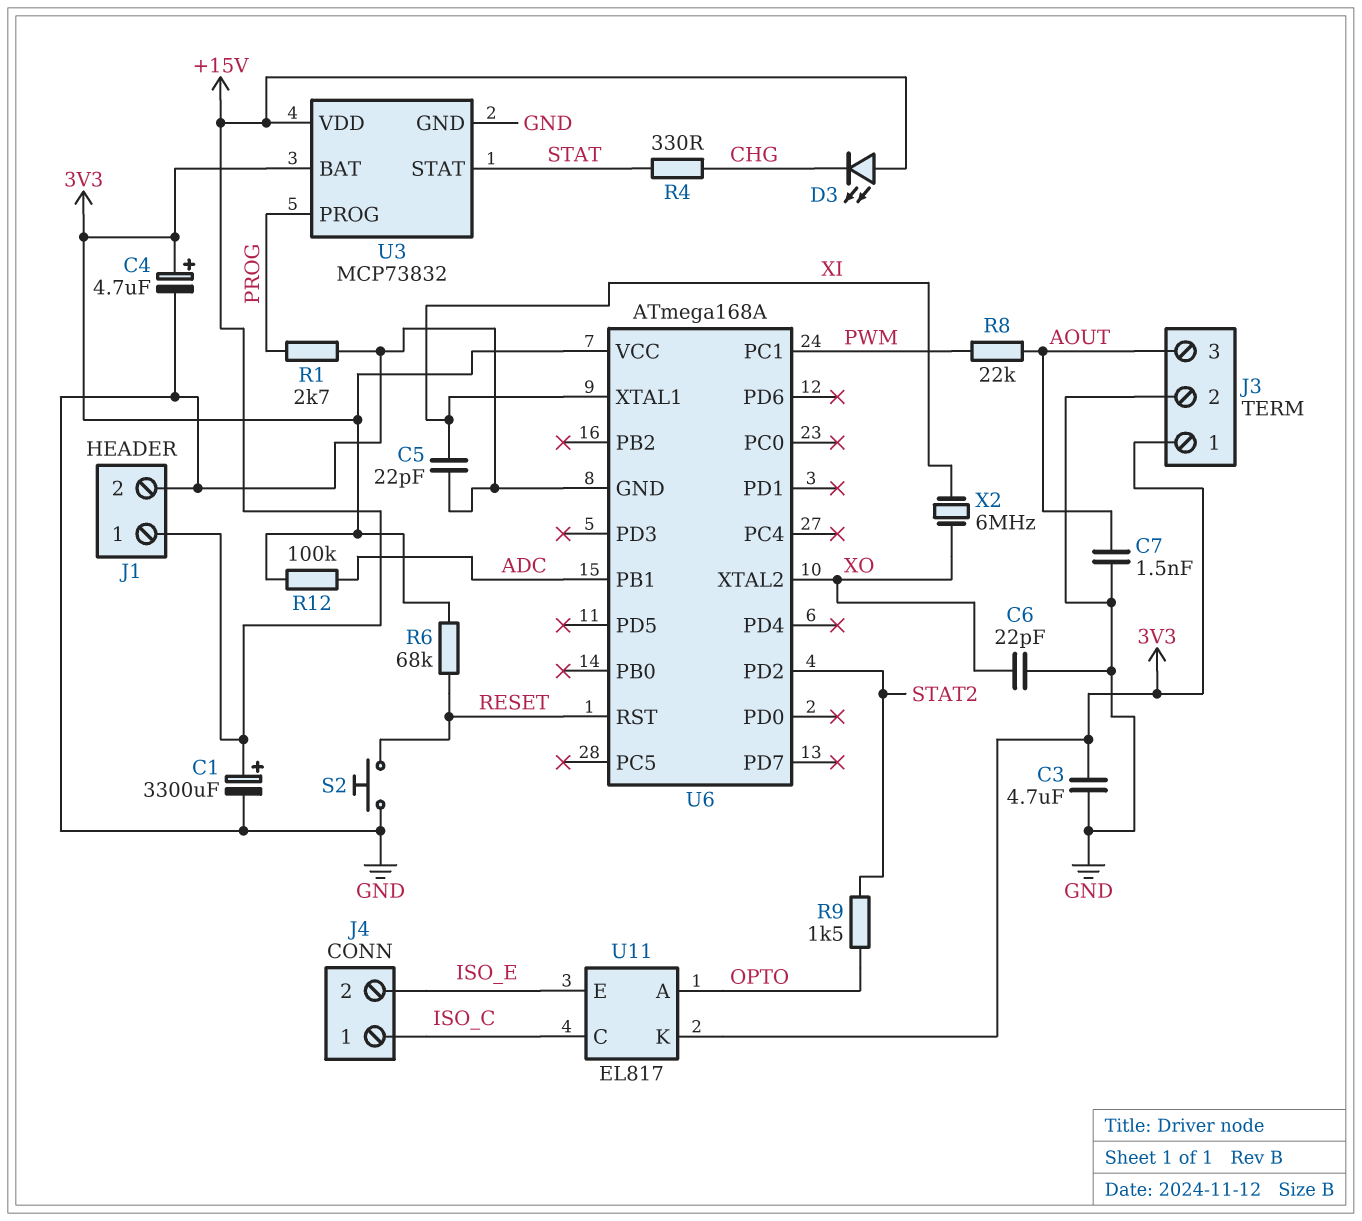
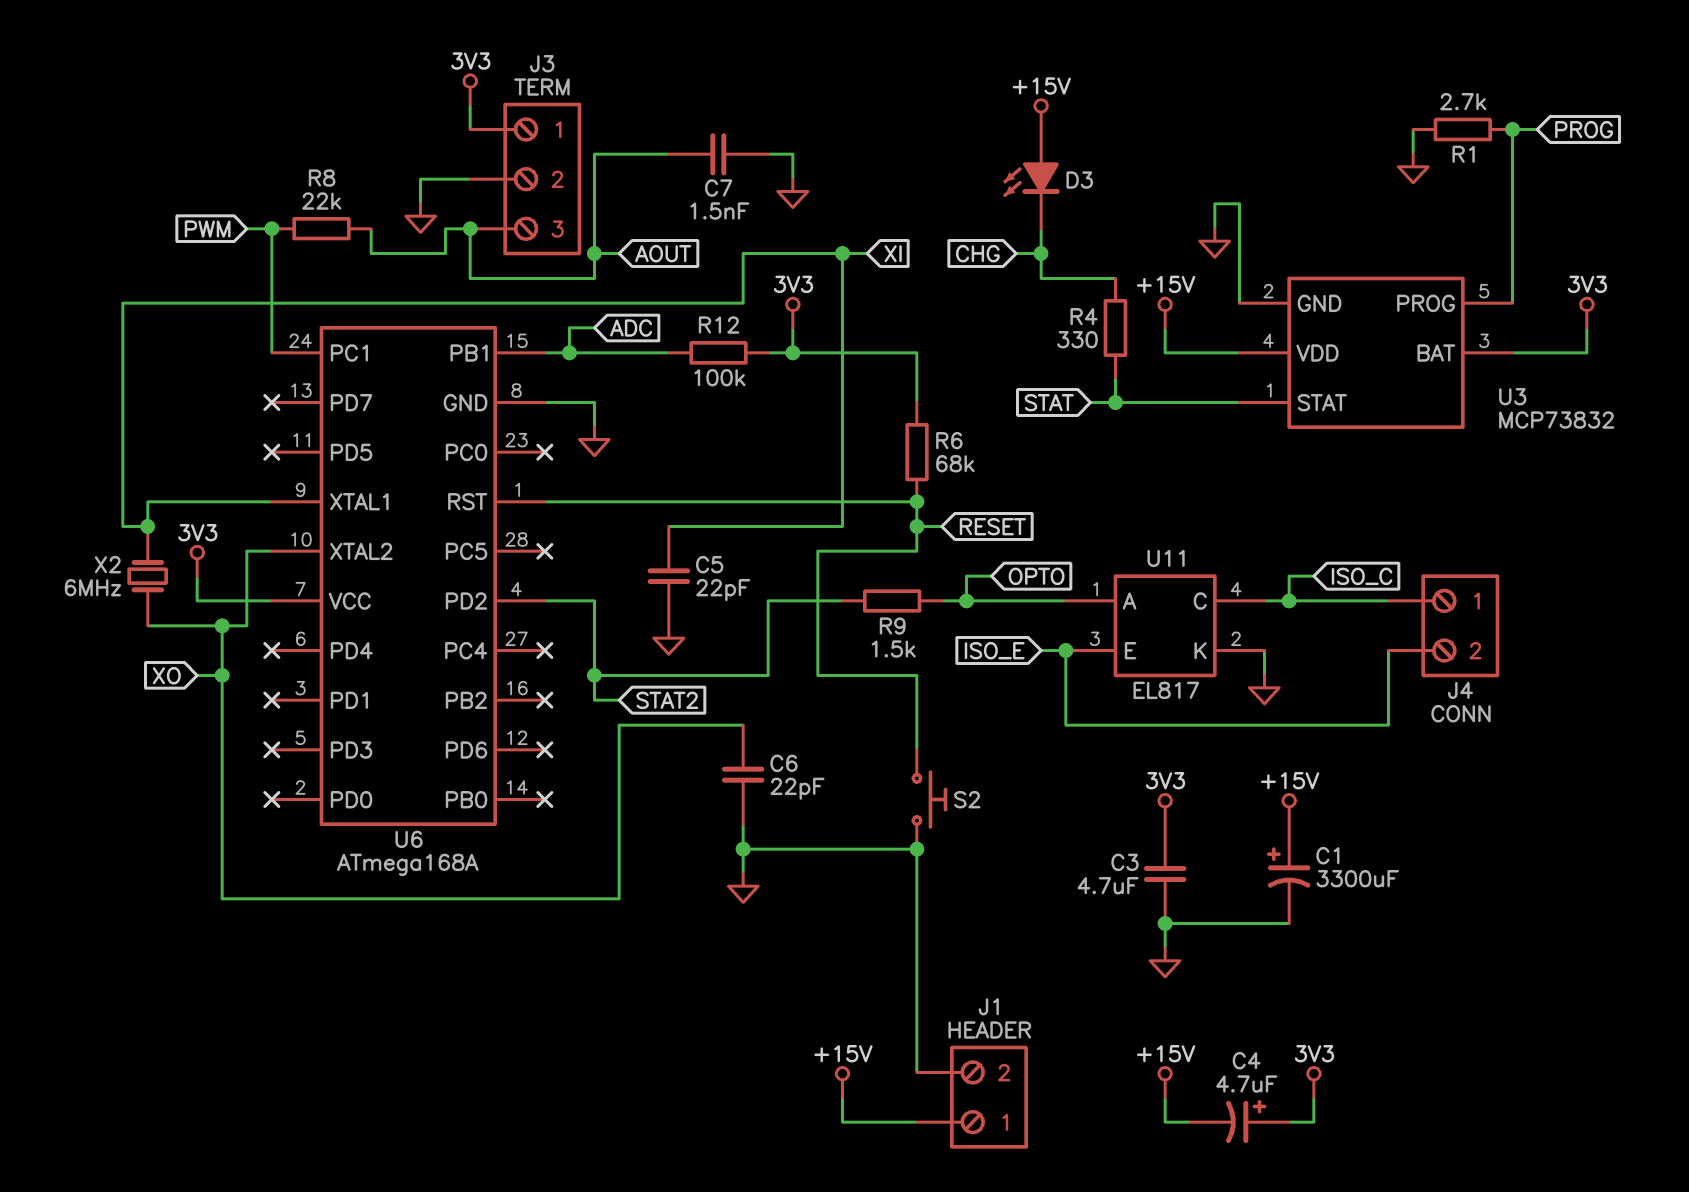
C4: 4.7uF (plus 3V3, minus GND) -> 4.7uF (plus 3V3, minus +15V)
U11 pin K: 3V3 -> GND

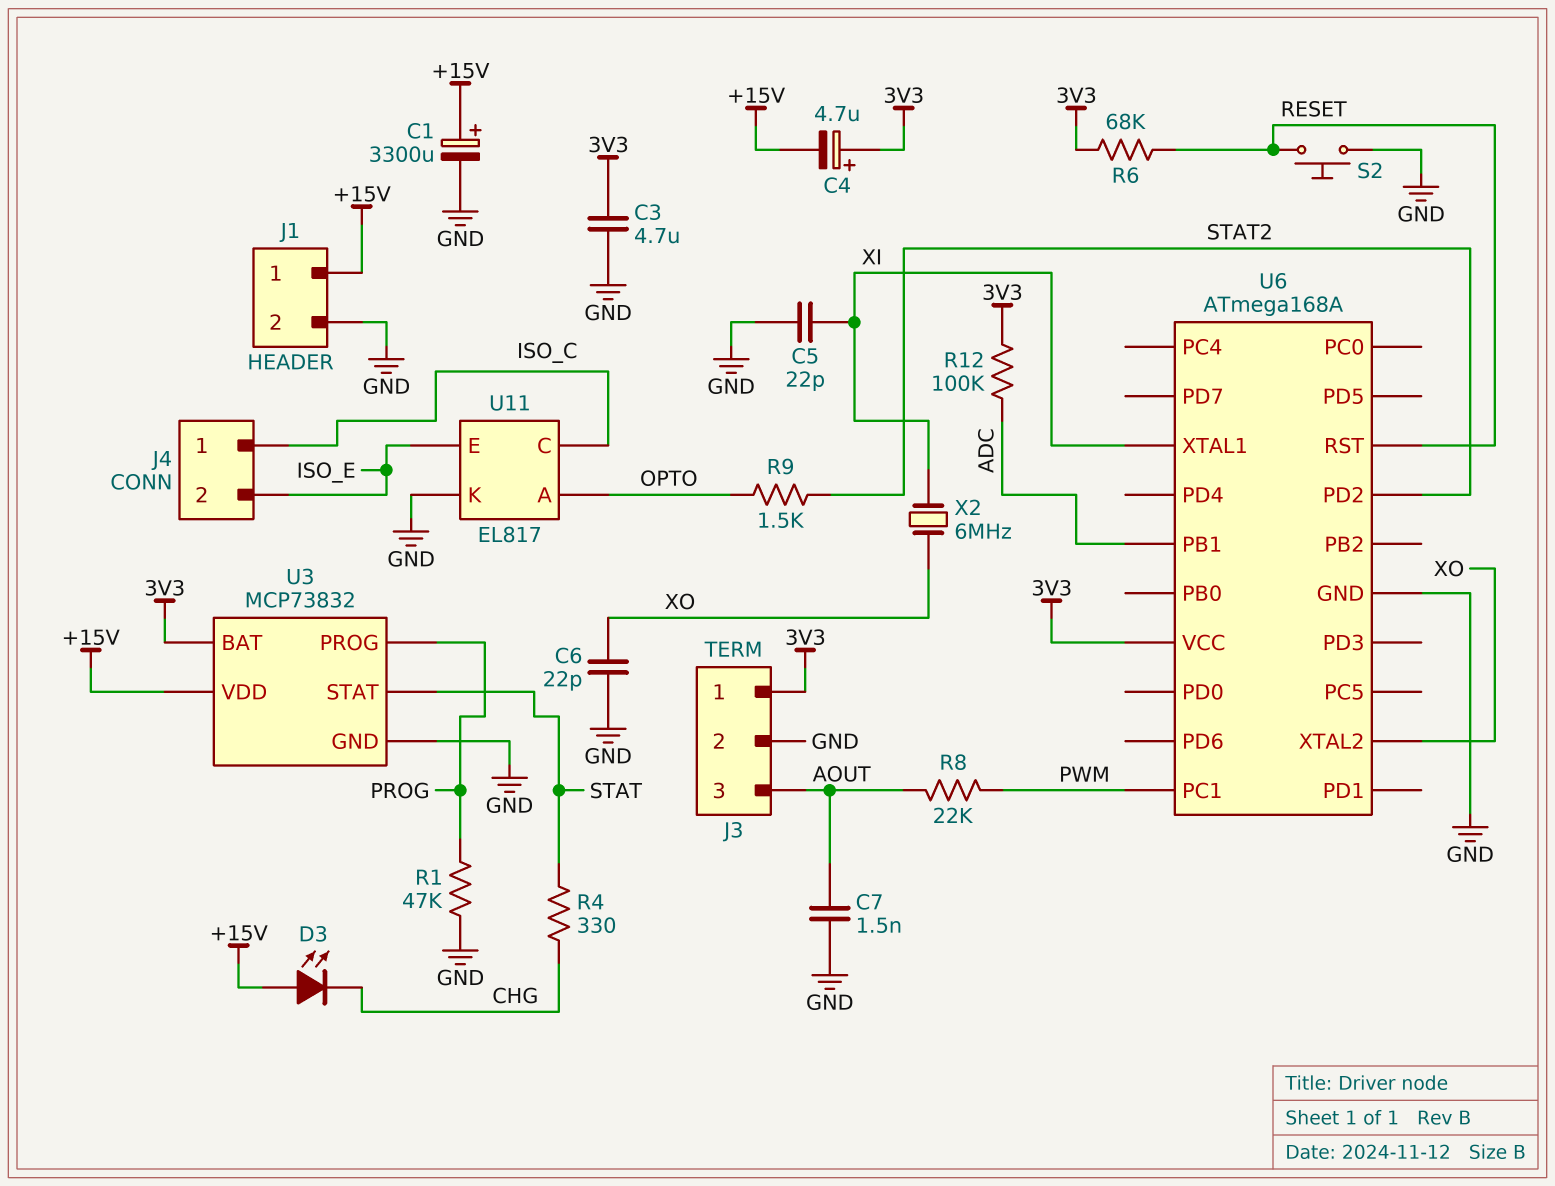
R1: 2.7k (GND, PROG) -> 47k (GND, PROG)

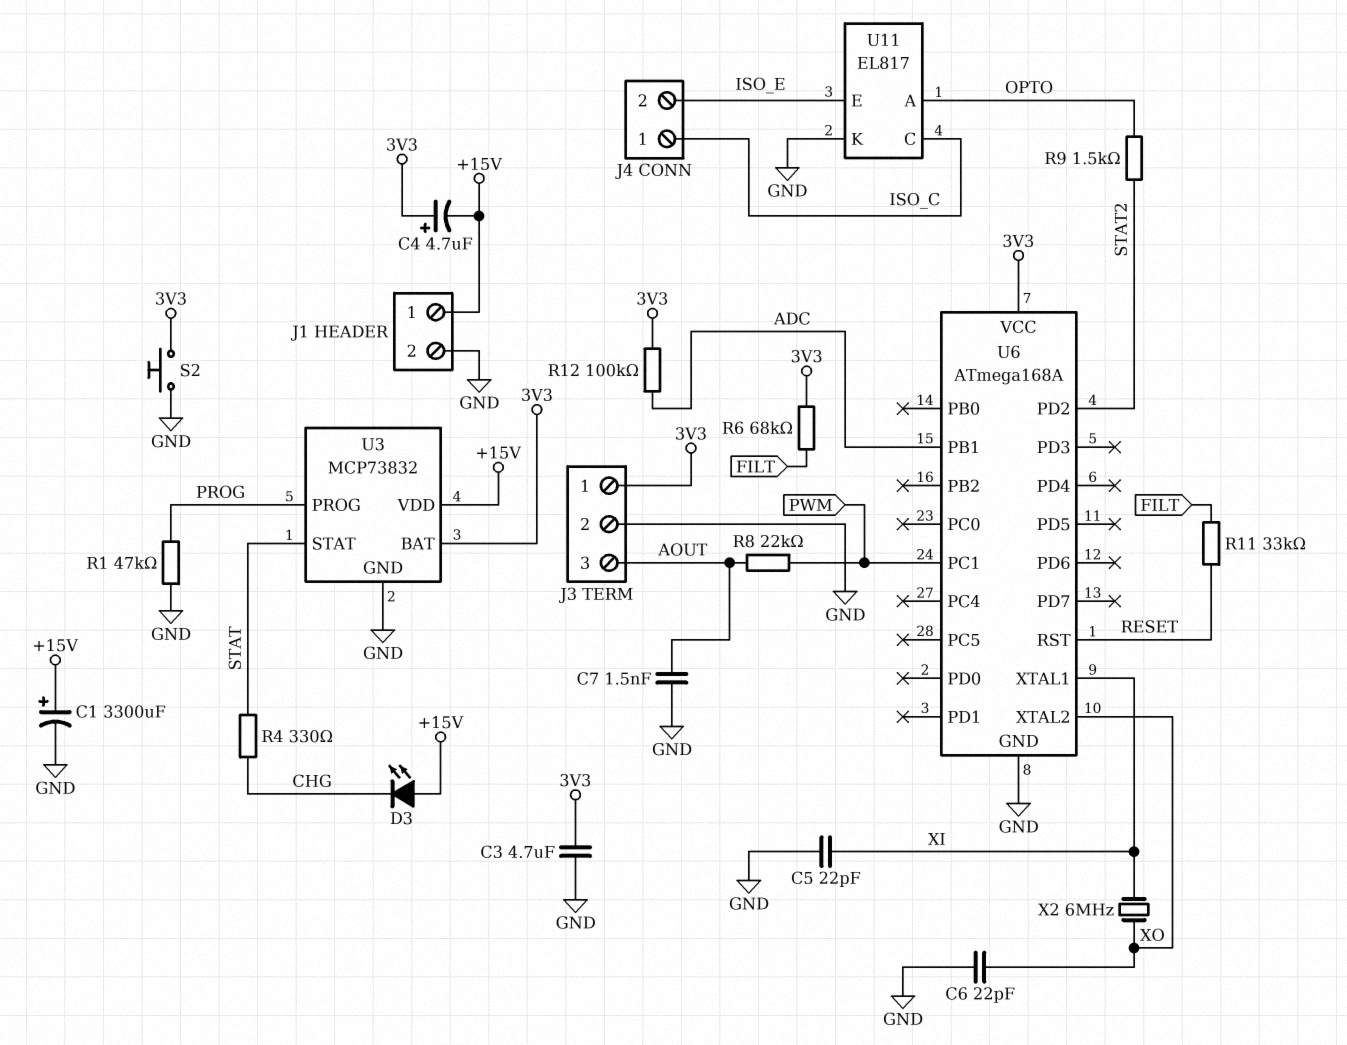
R6: 68k (3V3, RESET) -> 68k (3V3, FILT)
R11: none -> 33k (FILT, RESET)
S2: button (GND, RESET) -> button (3V3, GND)

